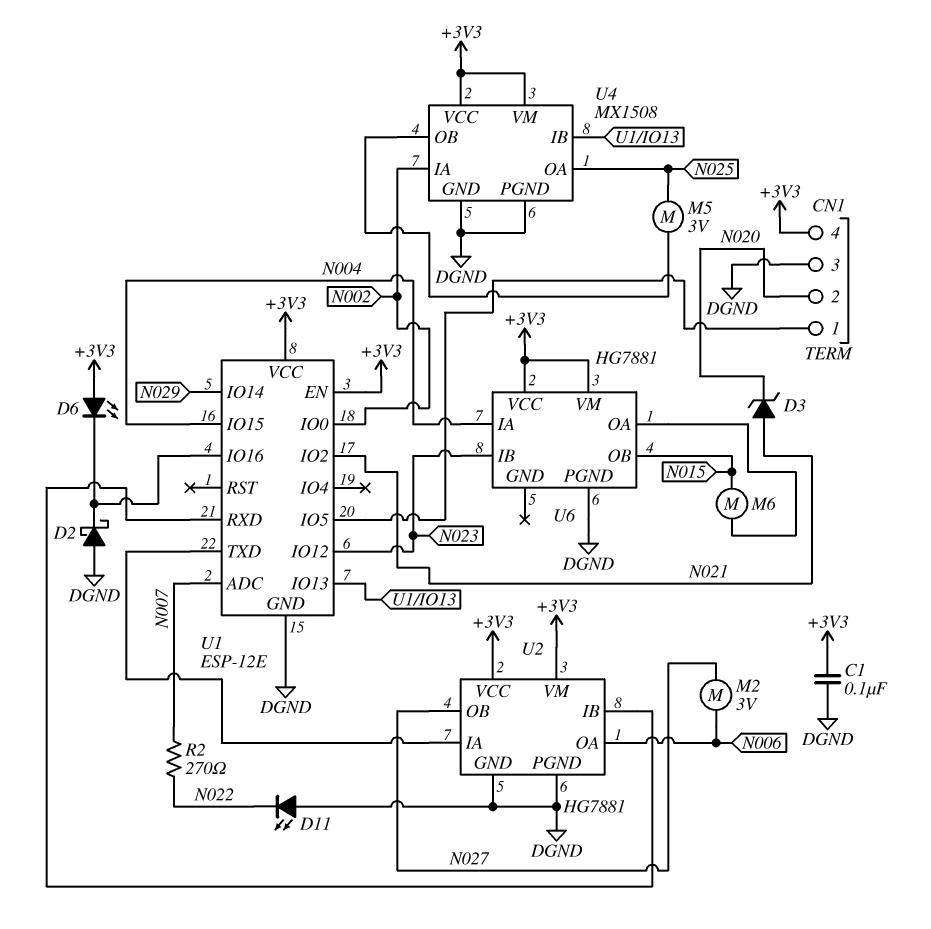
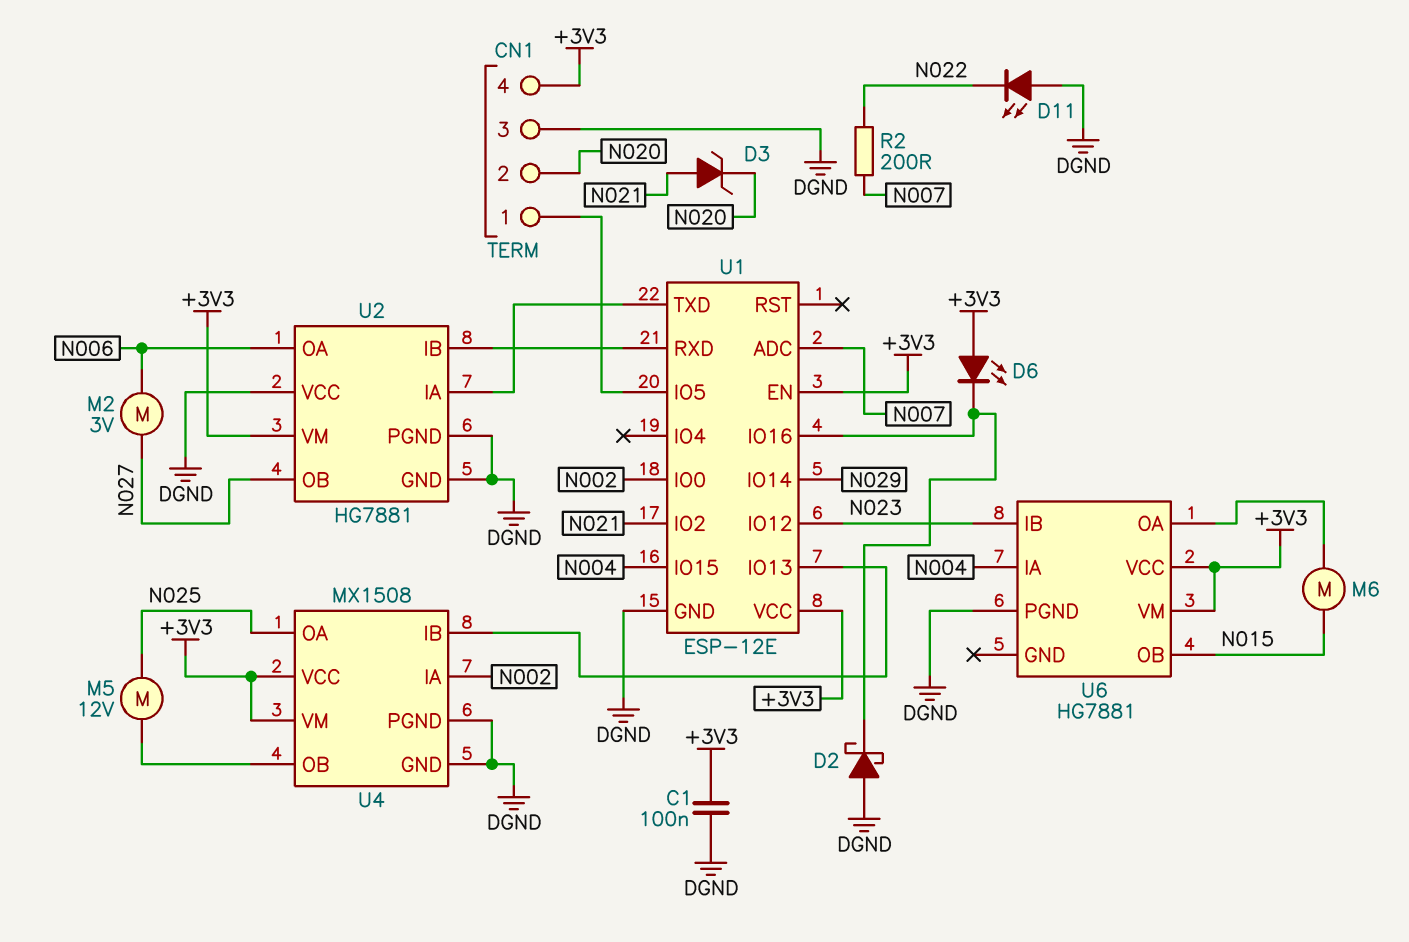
M5: motor 3V (N025, U4/OB) -> motor 12V (N025, U4/OB)
R2: 270 (N007, N022) -> 200 (N007, N022)
U2 pin VCC: +3V3 -> DGND

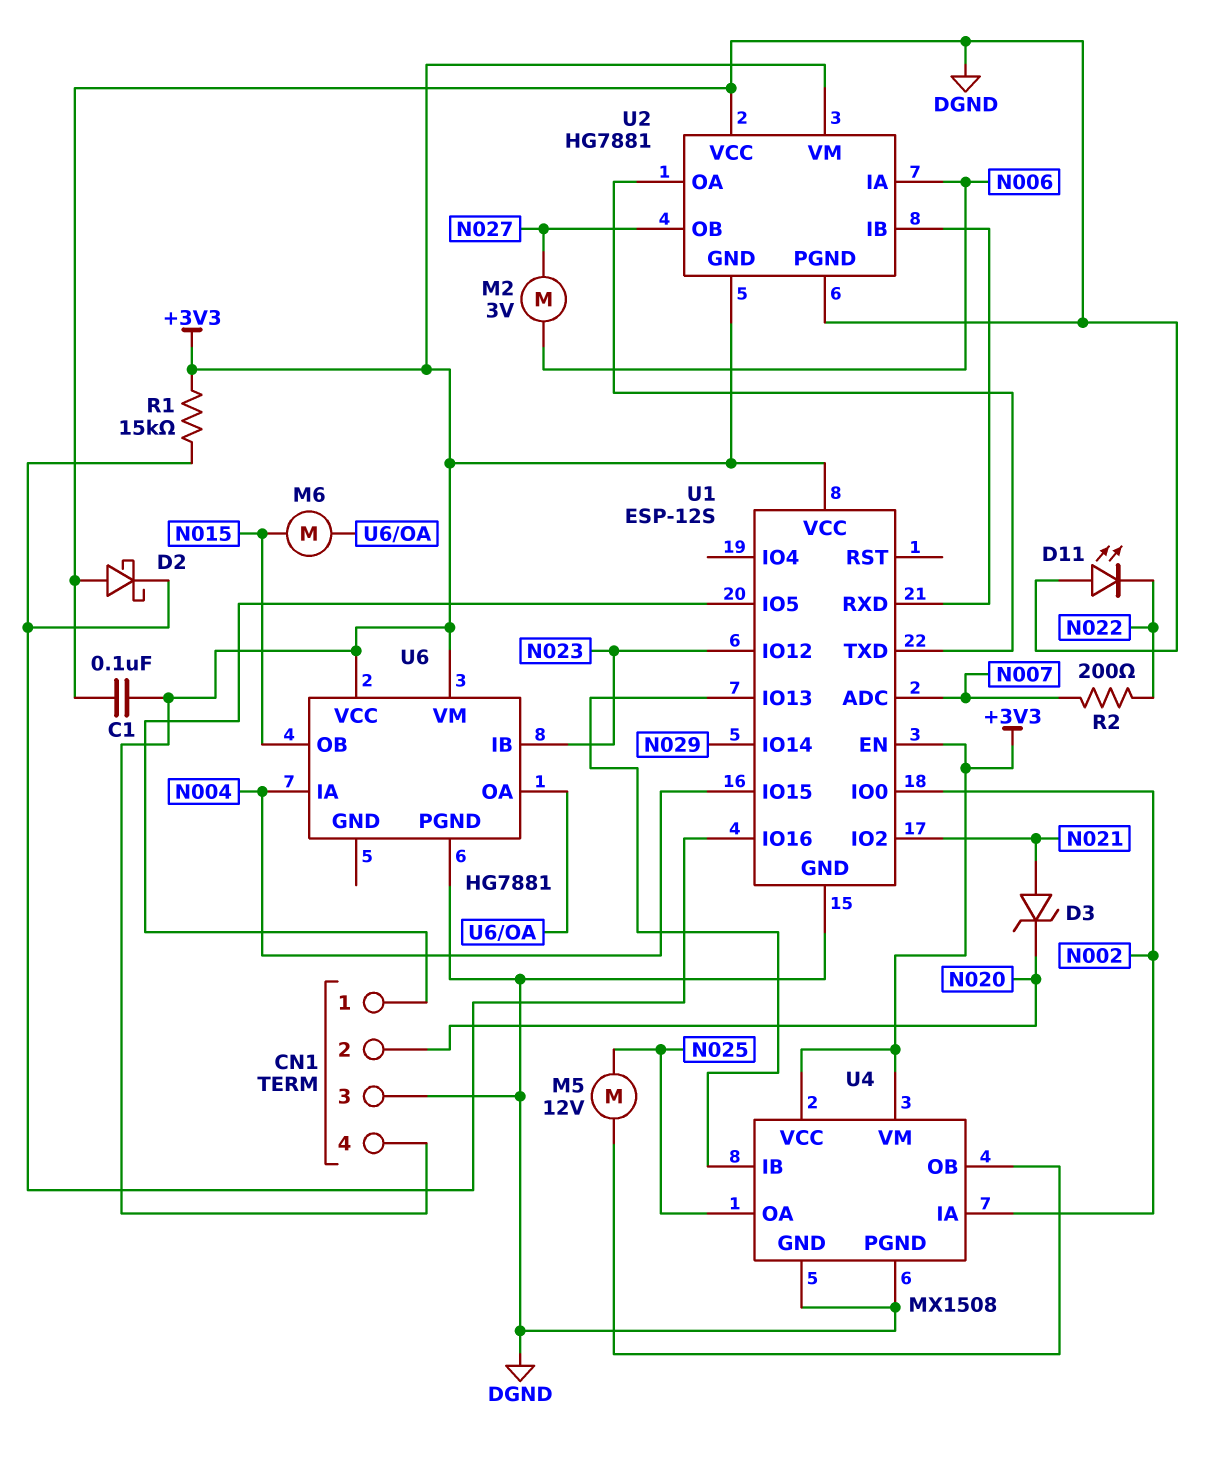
D6: LED (A +3V3, K U1/IO16) -> none
R1: none -> 15k (+3V3, U1/IO16)
U1: ESP-12E -> ESP-12S
U2 pin GND: DGND -> +3V3
U2 pin IA: U1/TXD -> N006
U2 pin OA: N006 -> U1/TXD

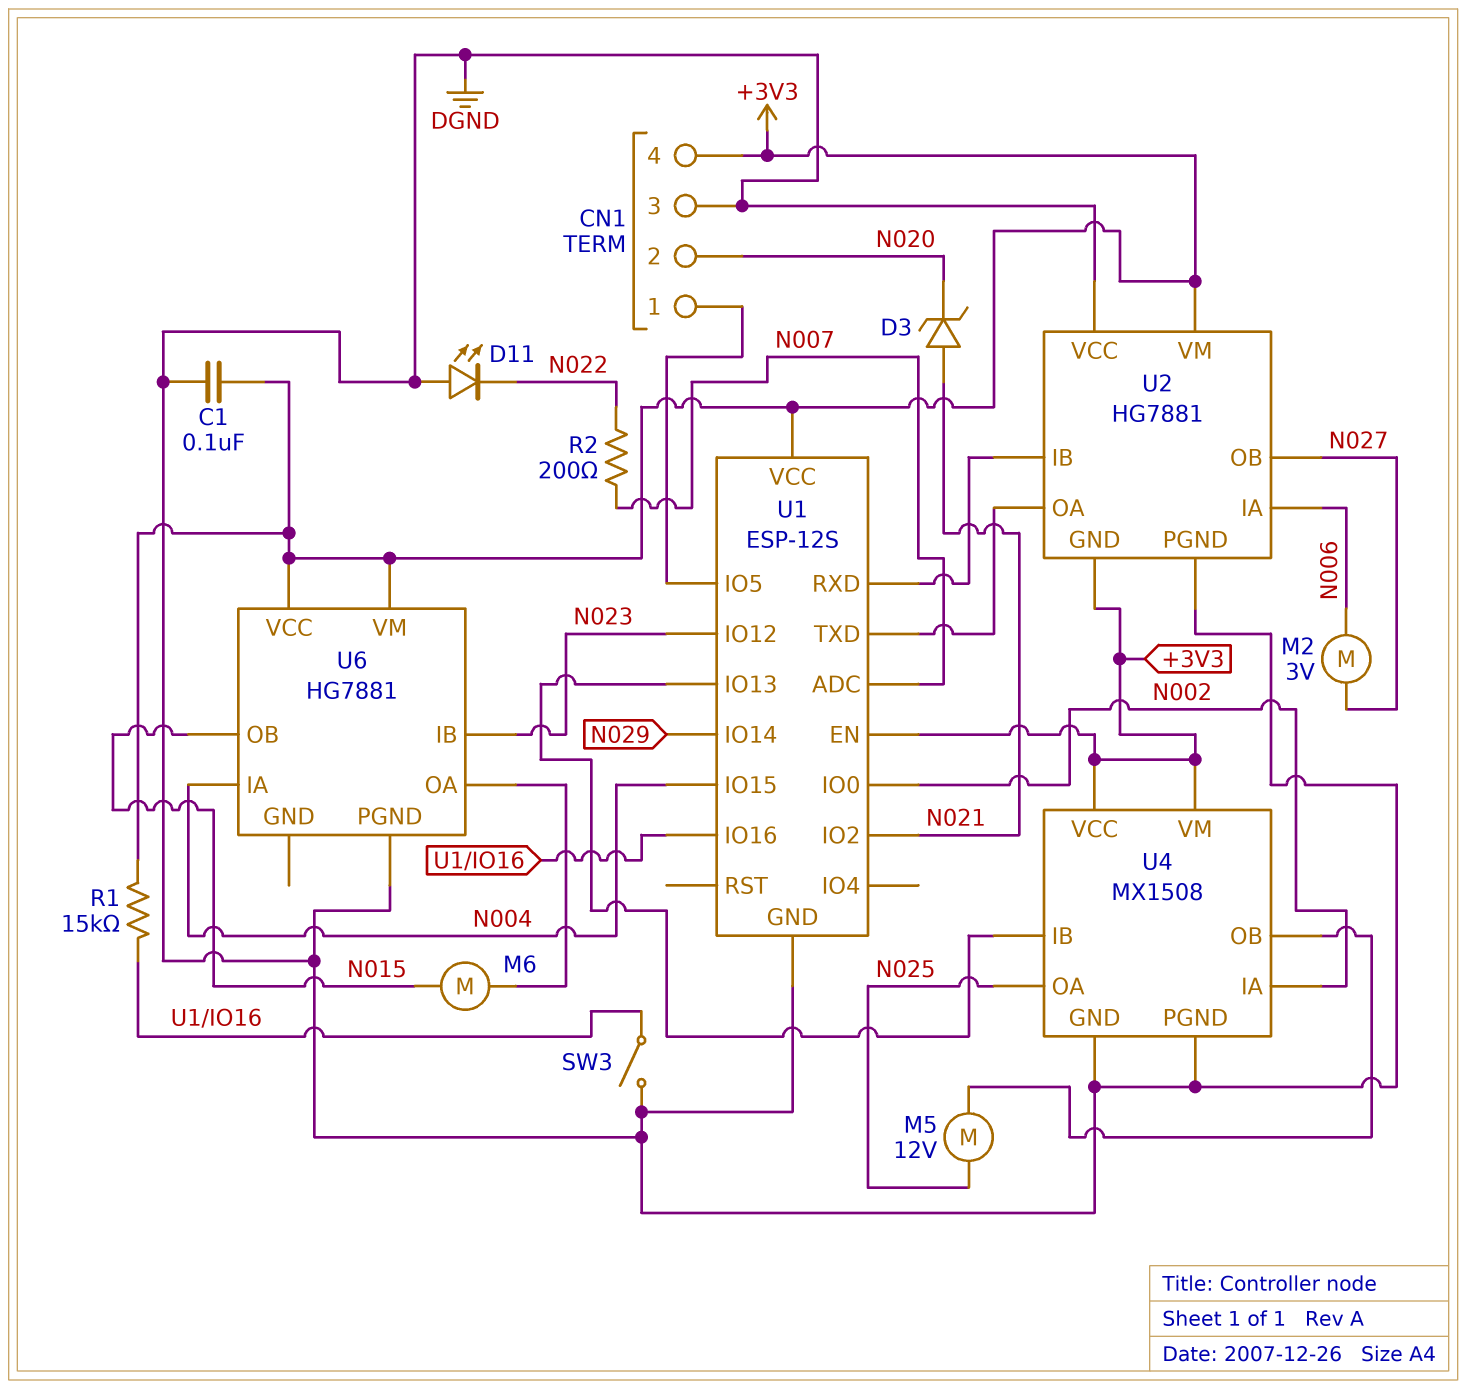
D2: schottky (A DGND, K U1/IO16) -> none
SW3: none -> switch (DGND, U1/IO16)

